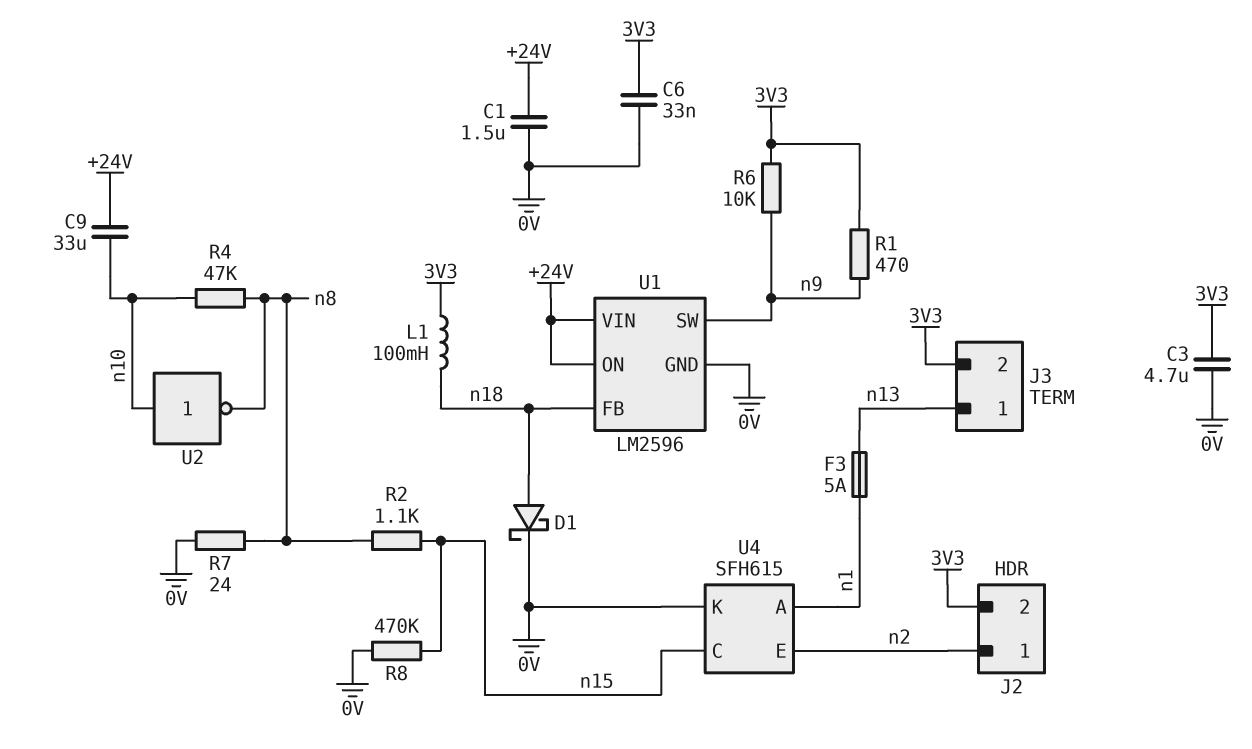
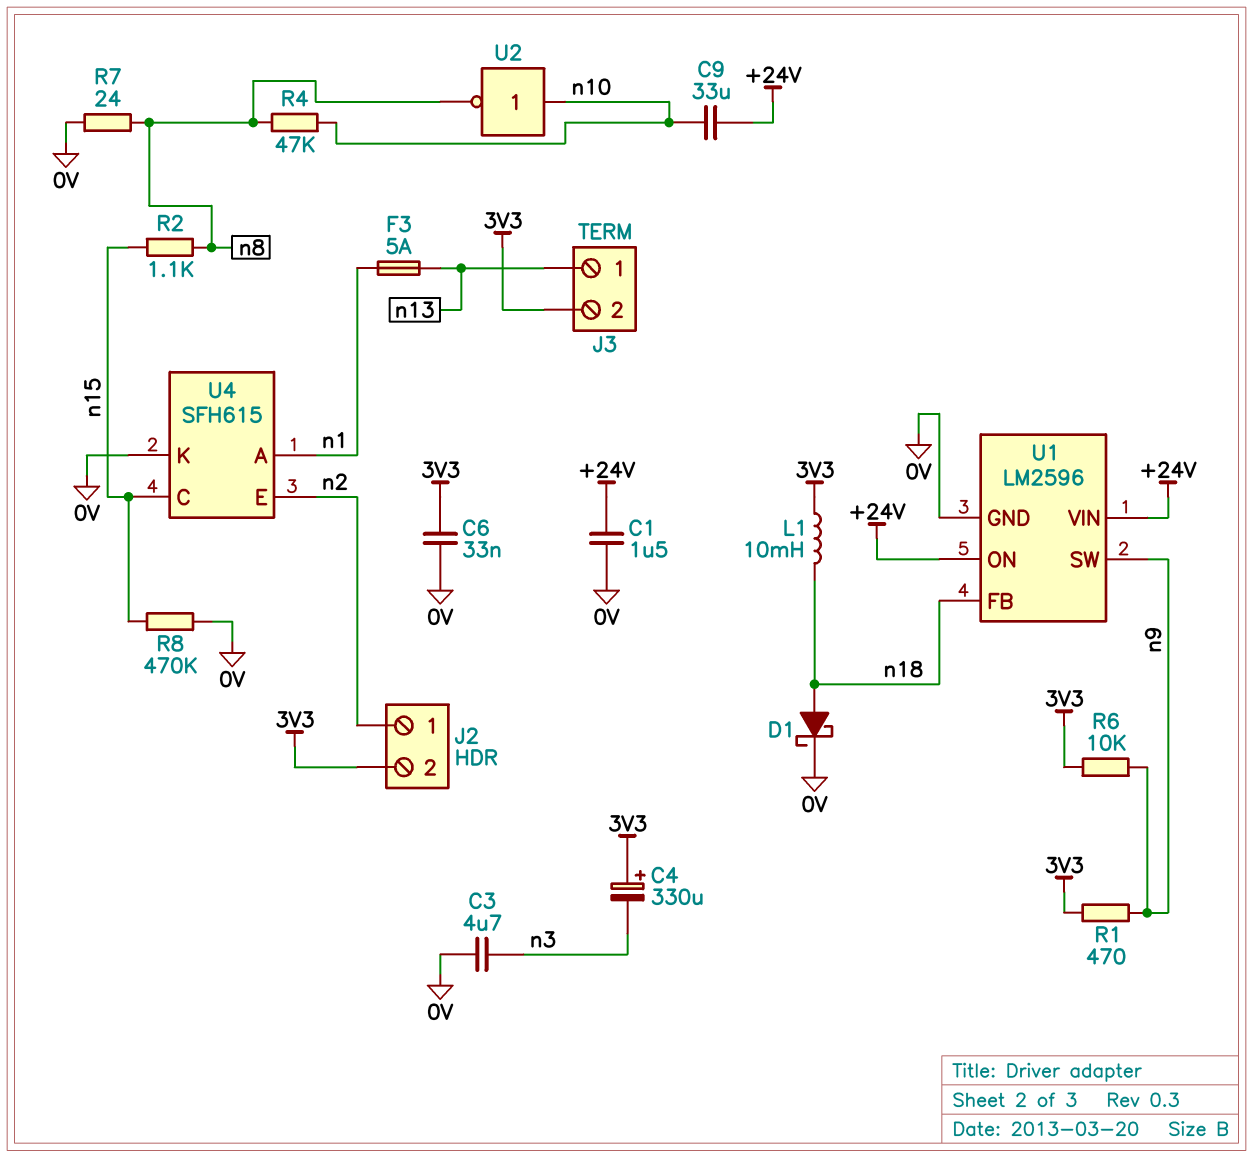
C3: 4.7uF (0V, 3V3) -> 4.7uF (0V, n3)
C4: none -> 330uF (plus 3V3, minus n3)
L1: 100mH (3V3, n18) -> 10mH (3V3, n18)

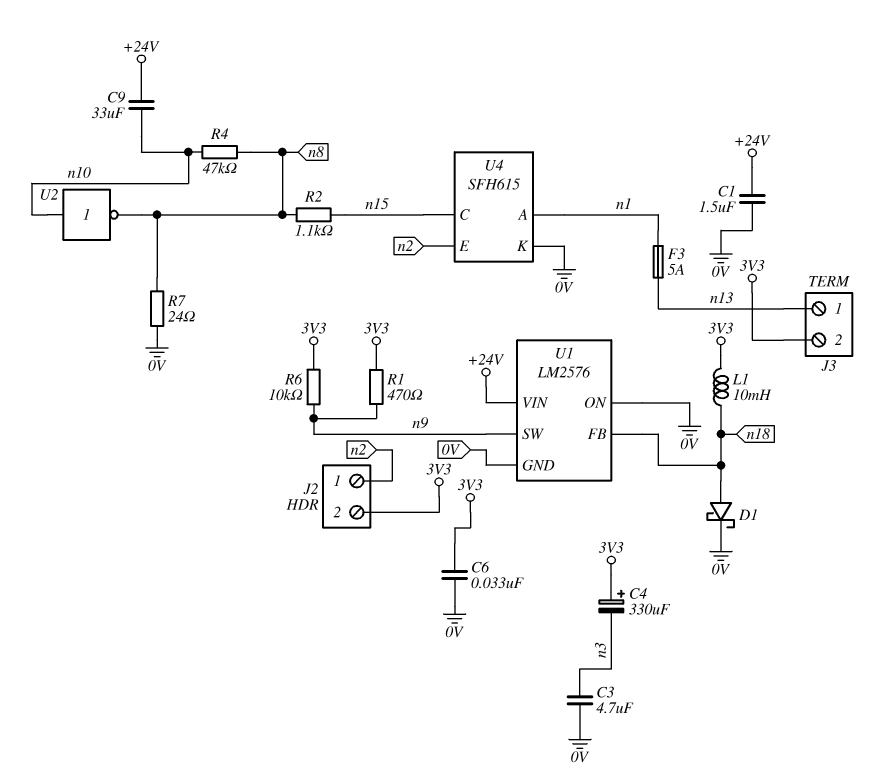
R8: 470k (0V, n15) -> none
U1: LM2596 -> LM2576
U1 pin ON: +24V -> 0V

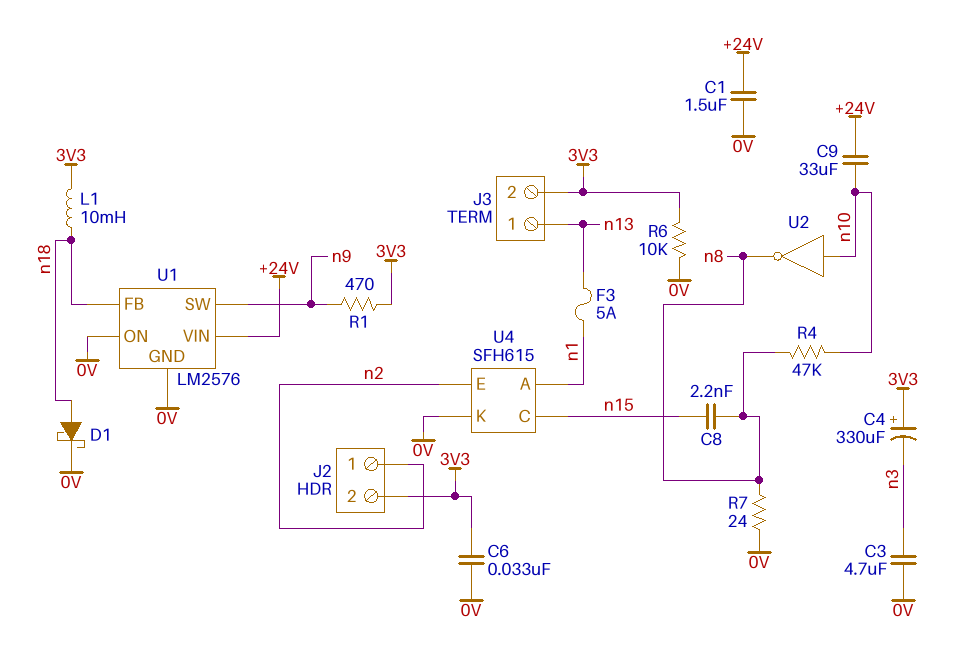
C8: none -> 2.2nF (n8, n15)
R2: 1.1k (n8, n15) -> none
R6: 10k (3V3, n9) -> 10k (0V, 3V3)

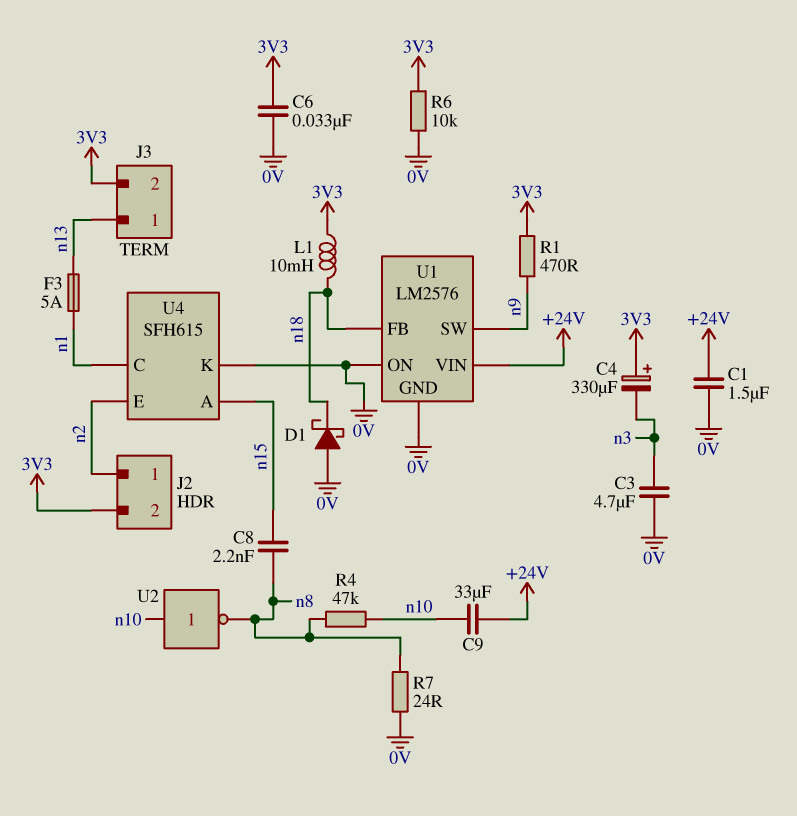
D1: schottky (A n18, K 0V) -> schottky (A 0V, K n18)
U4 pin A: n1 -> n15
U4 pin C: n15 -> n1

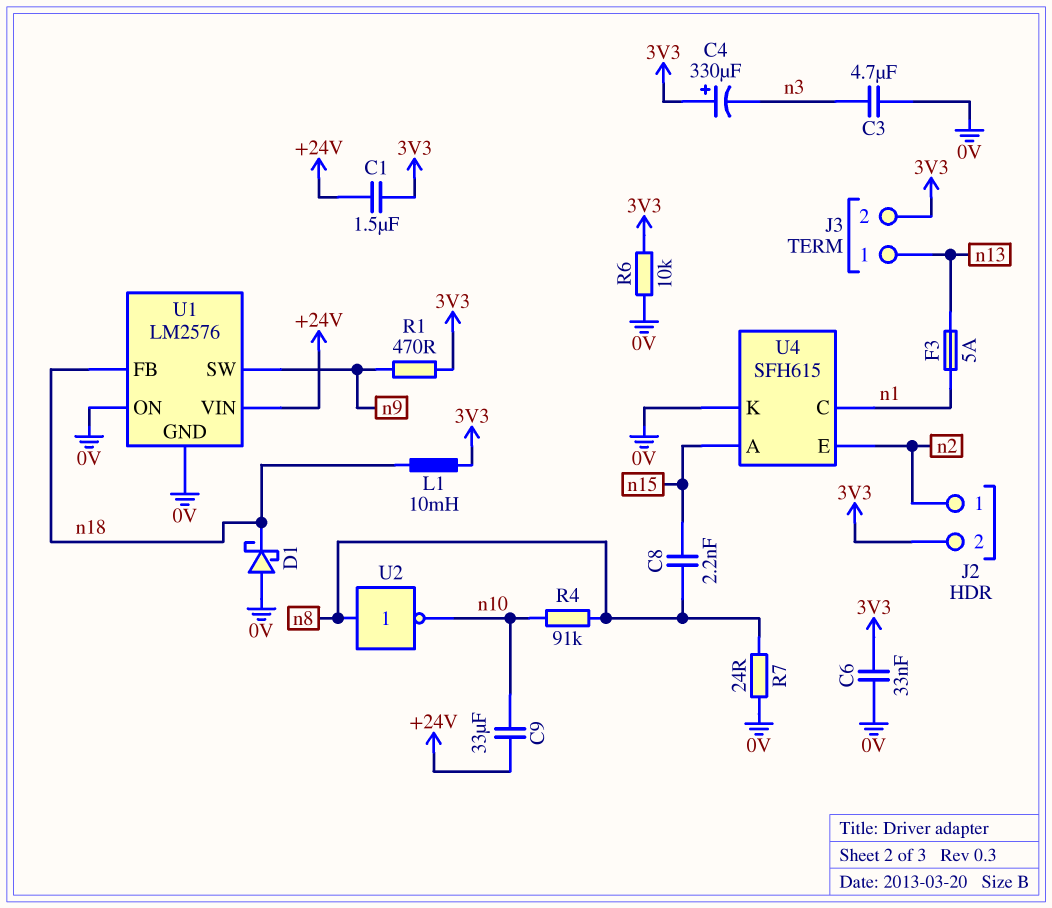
C1: 1.5uF (+24V, 0V) -> 1.5uF (+24V, 3V3)
R4: 47k (n8, n10) -> 91k (n8, n10)
U2: NOT (in n10, out n8) -> NOT (in n8, out n10)

